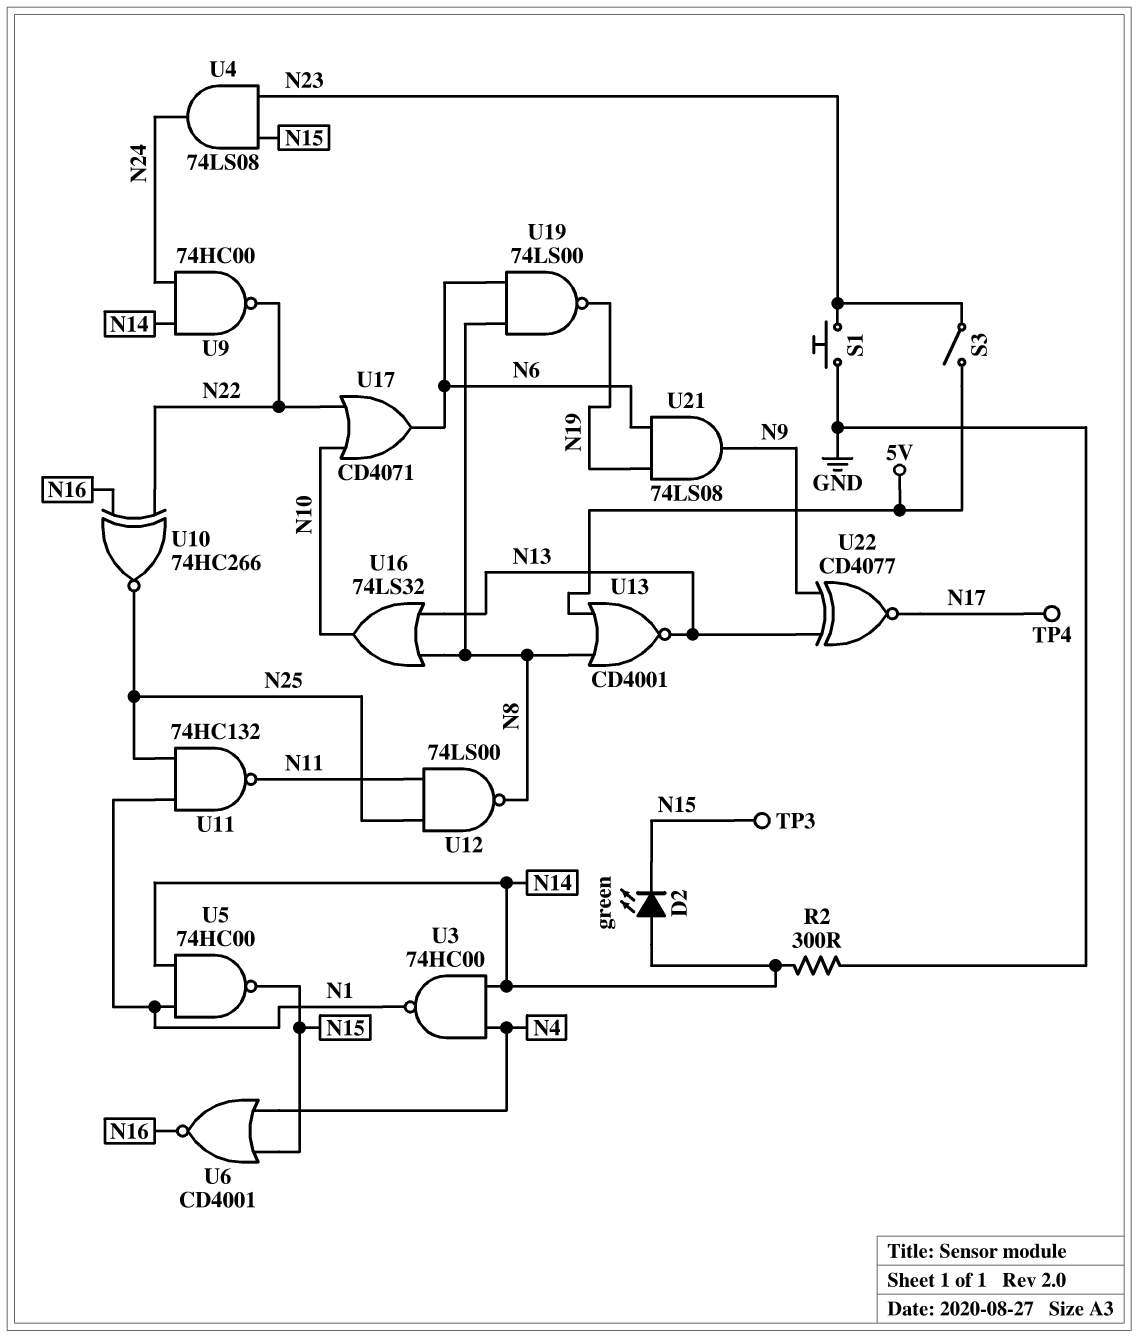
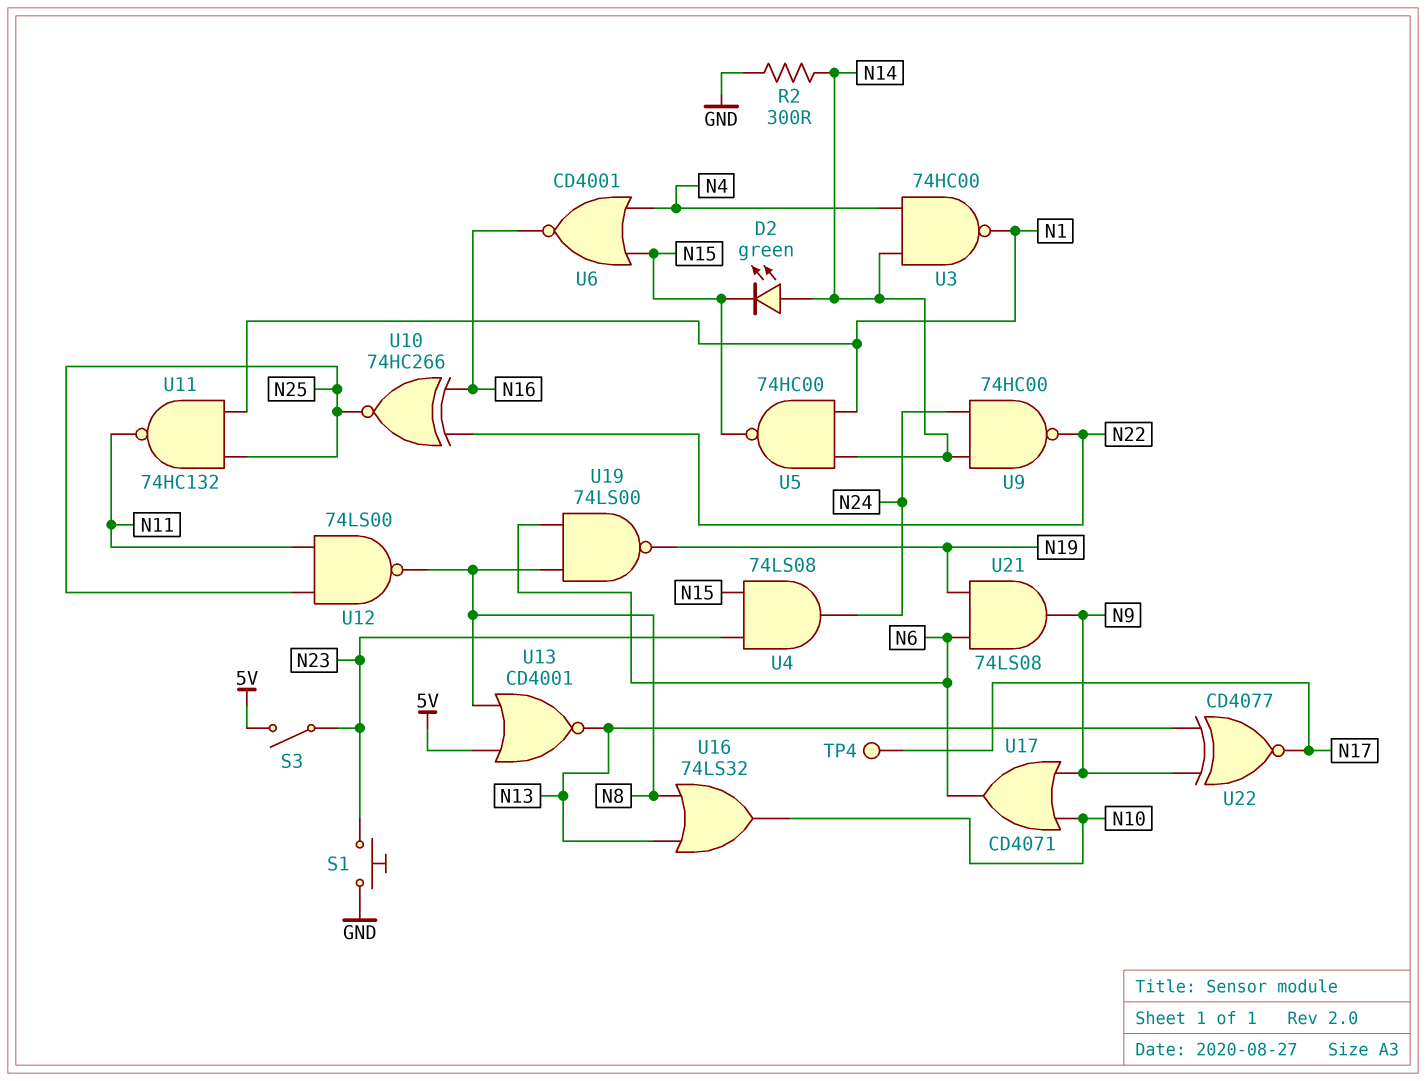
TP3: test point (N15) -> none
U17: OR CD4071 (in N10, in N22, out N6) -> OR CD4071 (in N9, in N10, out N6)

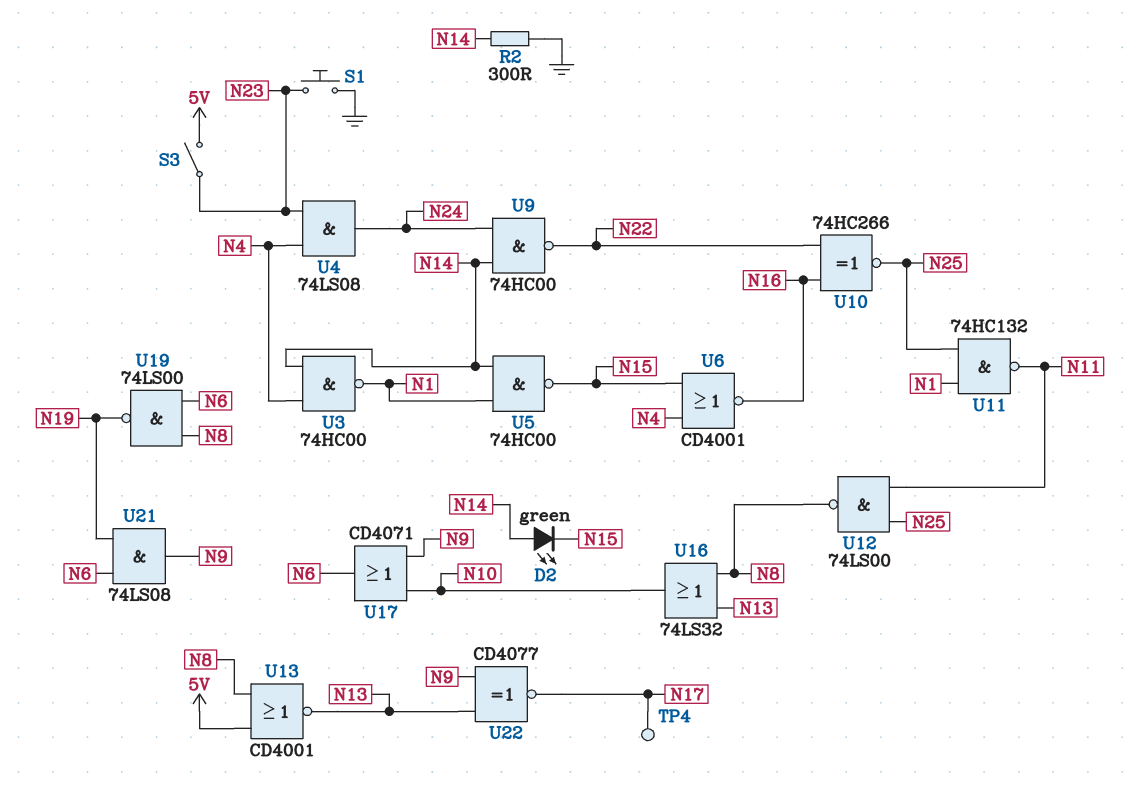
U4: AND 74LS08 (in N15, in N23, out N24) -> AND 74LS08 (in N4, in N23, out N24)

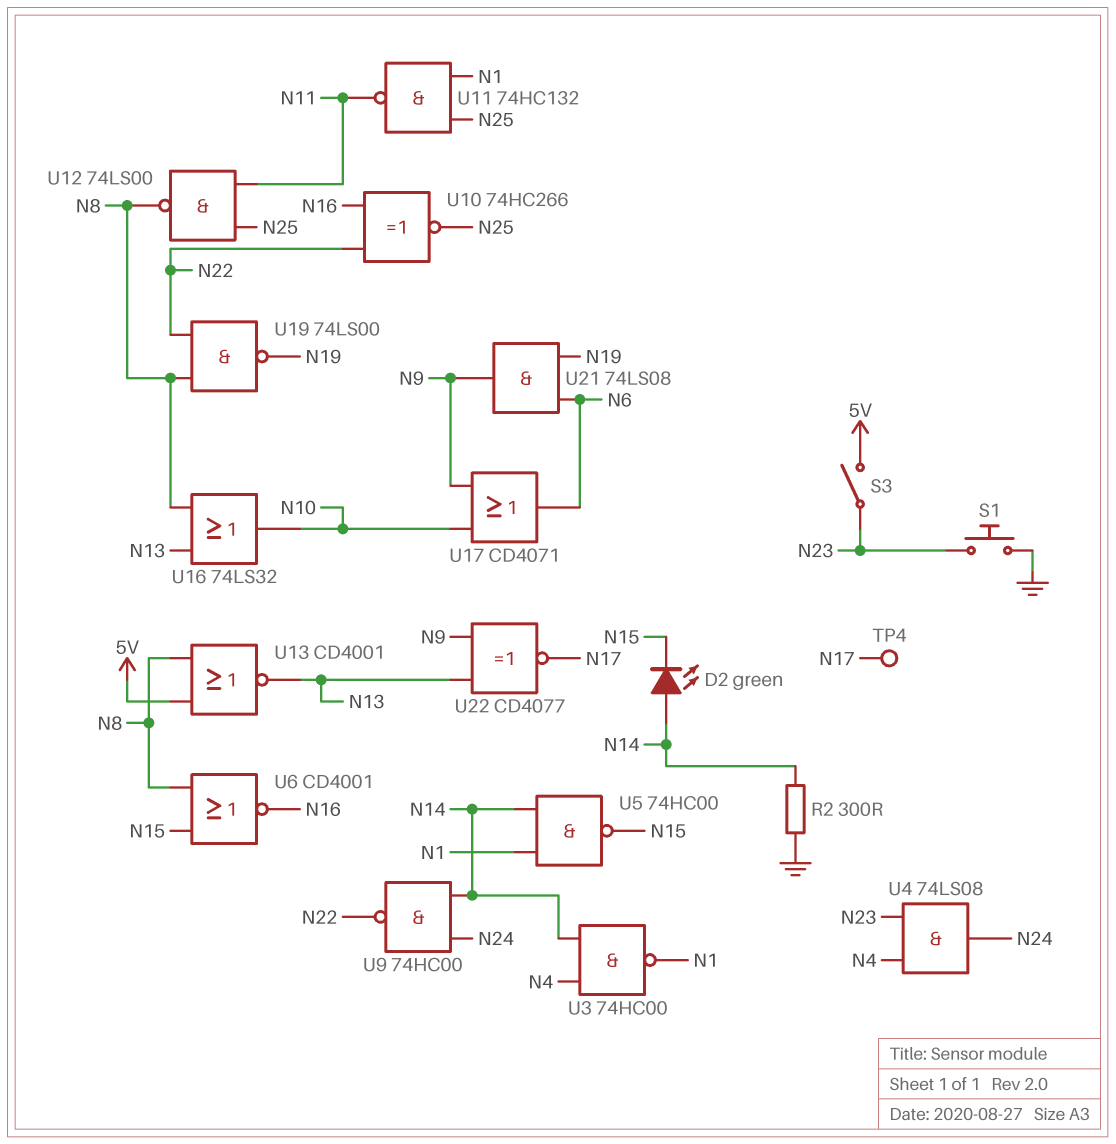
U6: NOR CD4001 (in N4, in N15, out N16) -> NOR CD4001 (in N8, in N15, out N16)
U19: NAND 74LS00 (in N6, in N8, out N19) -> NAND 74LS00 (in N8, in N22, out N19)

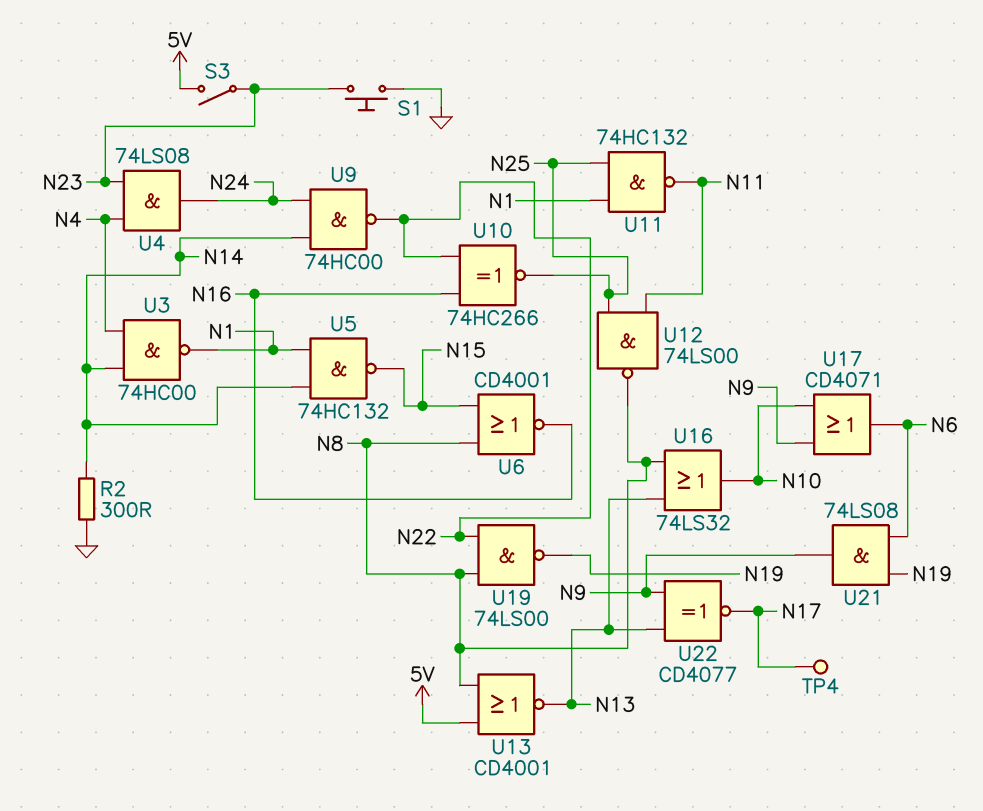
D2: LED green (A N14, K N15) -> none
U5: NAND 74HC00 (in N1, in N14, out N15) -> NAND 74HC132 (in N1, in N14, out N15)

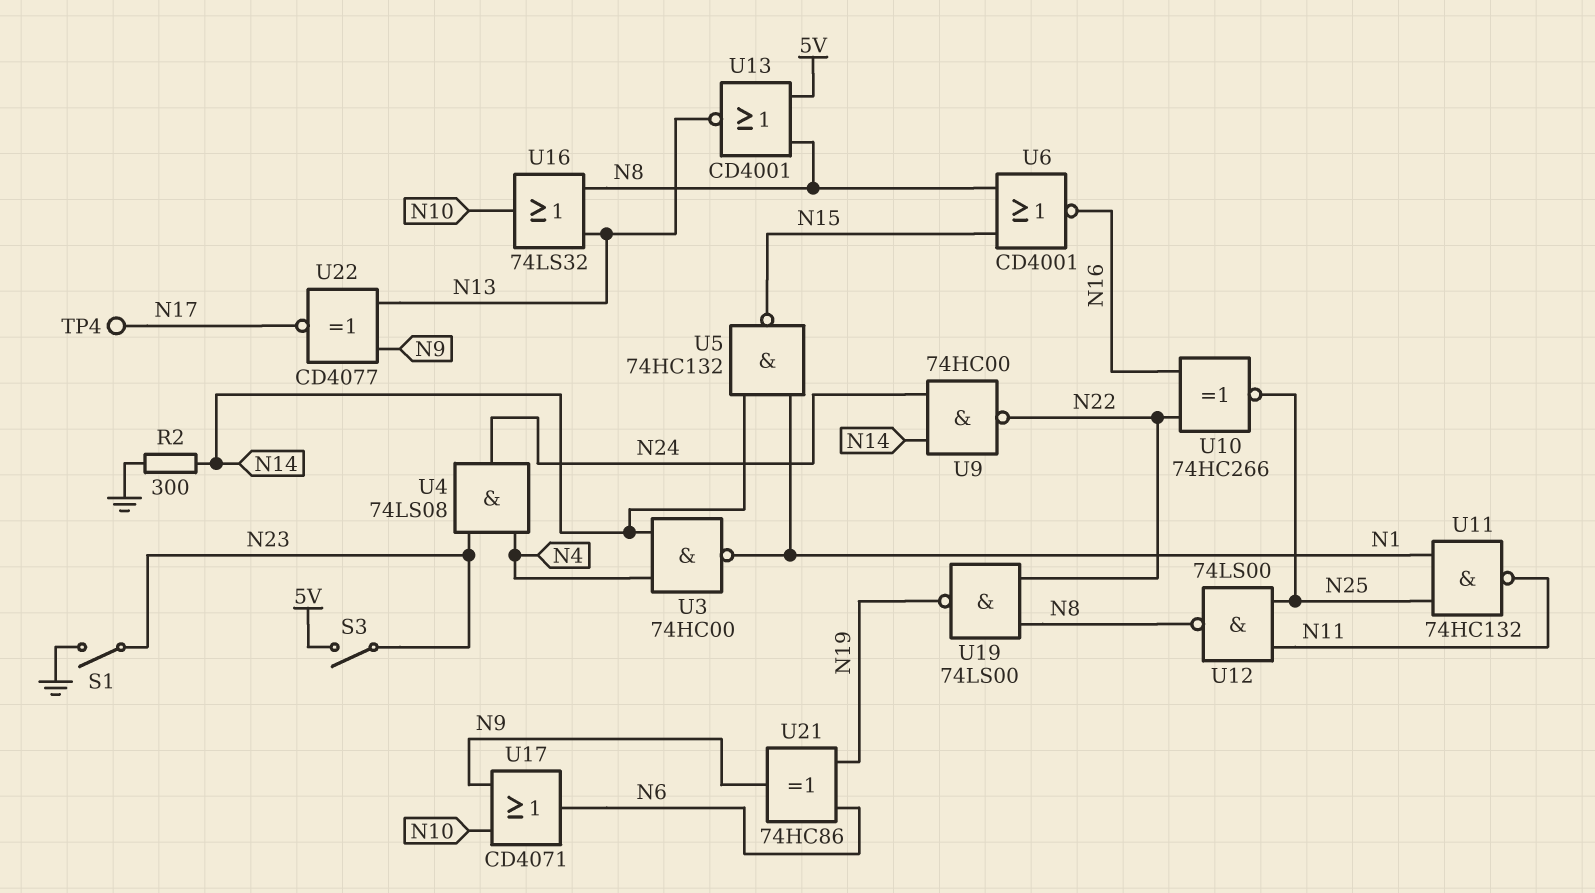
S1: button (GND, N23) -> switch (GND, N23)
U21: AND 74LS08 (in N6, in N19, out N9) -> XOR 74HC86 (in N6, in N19, out N9)

